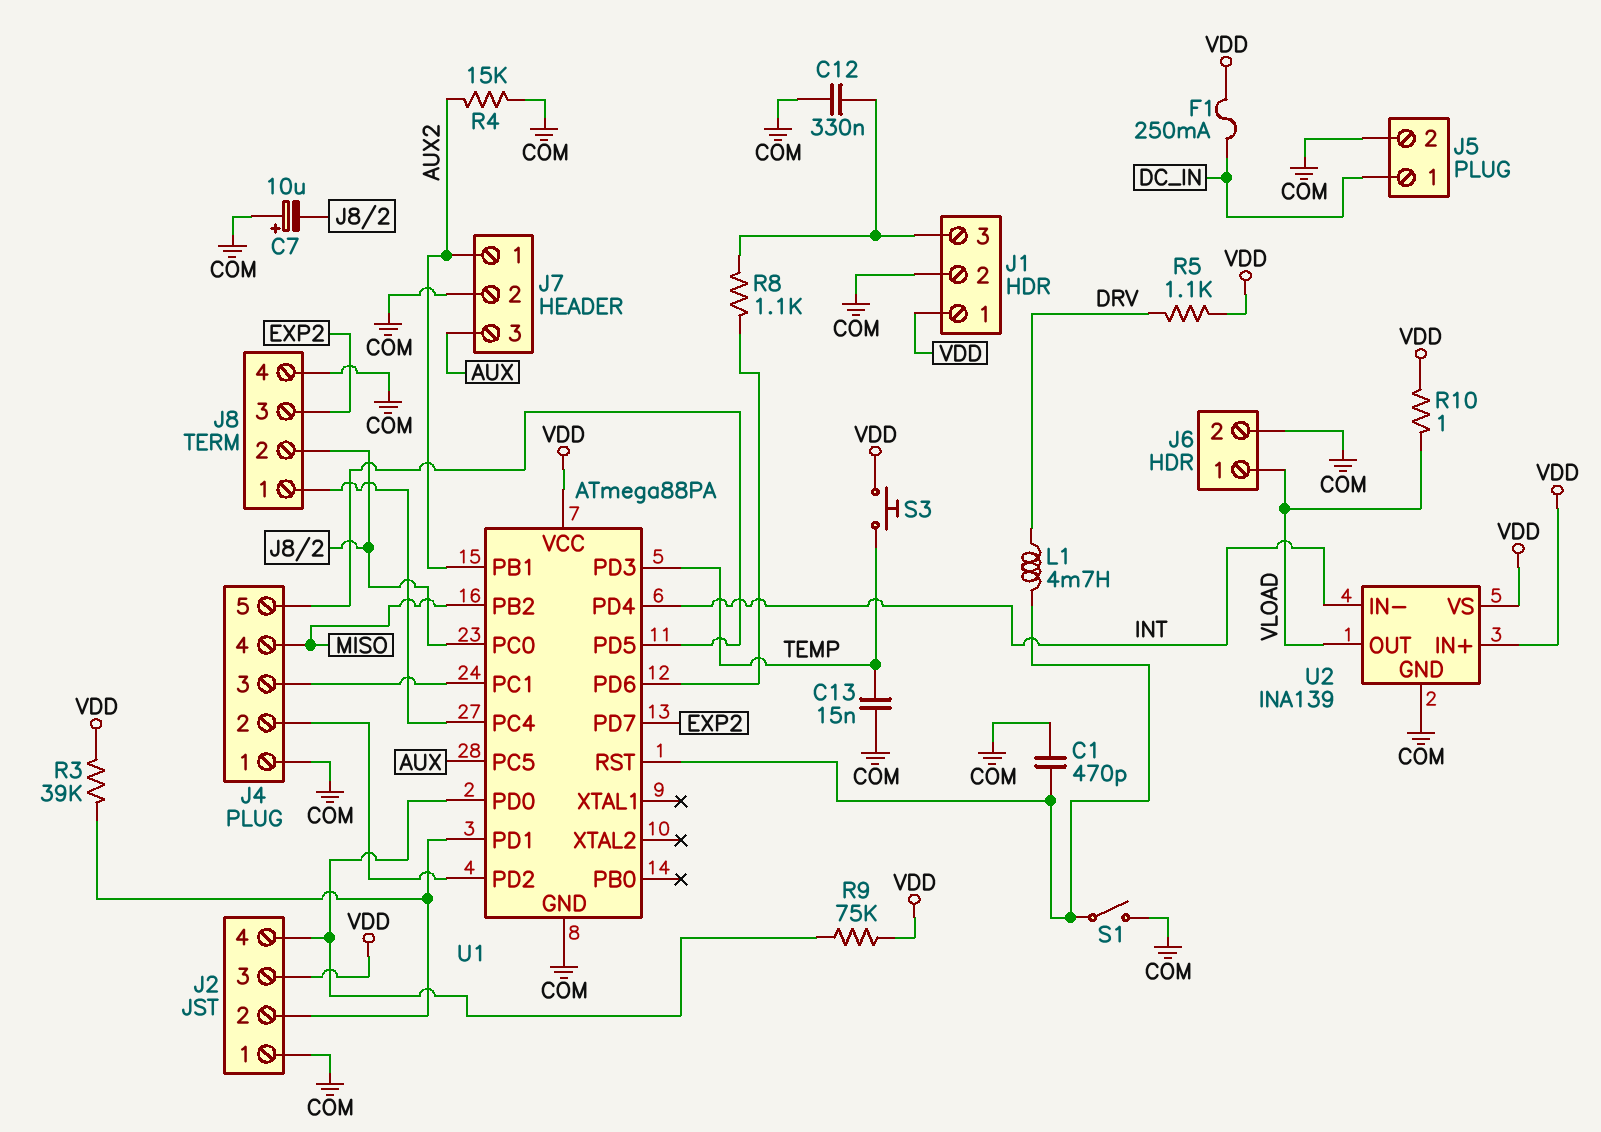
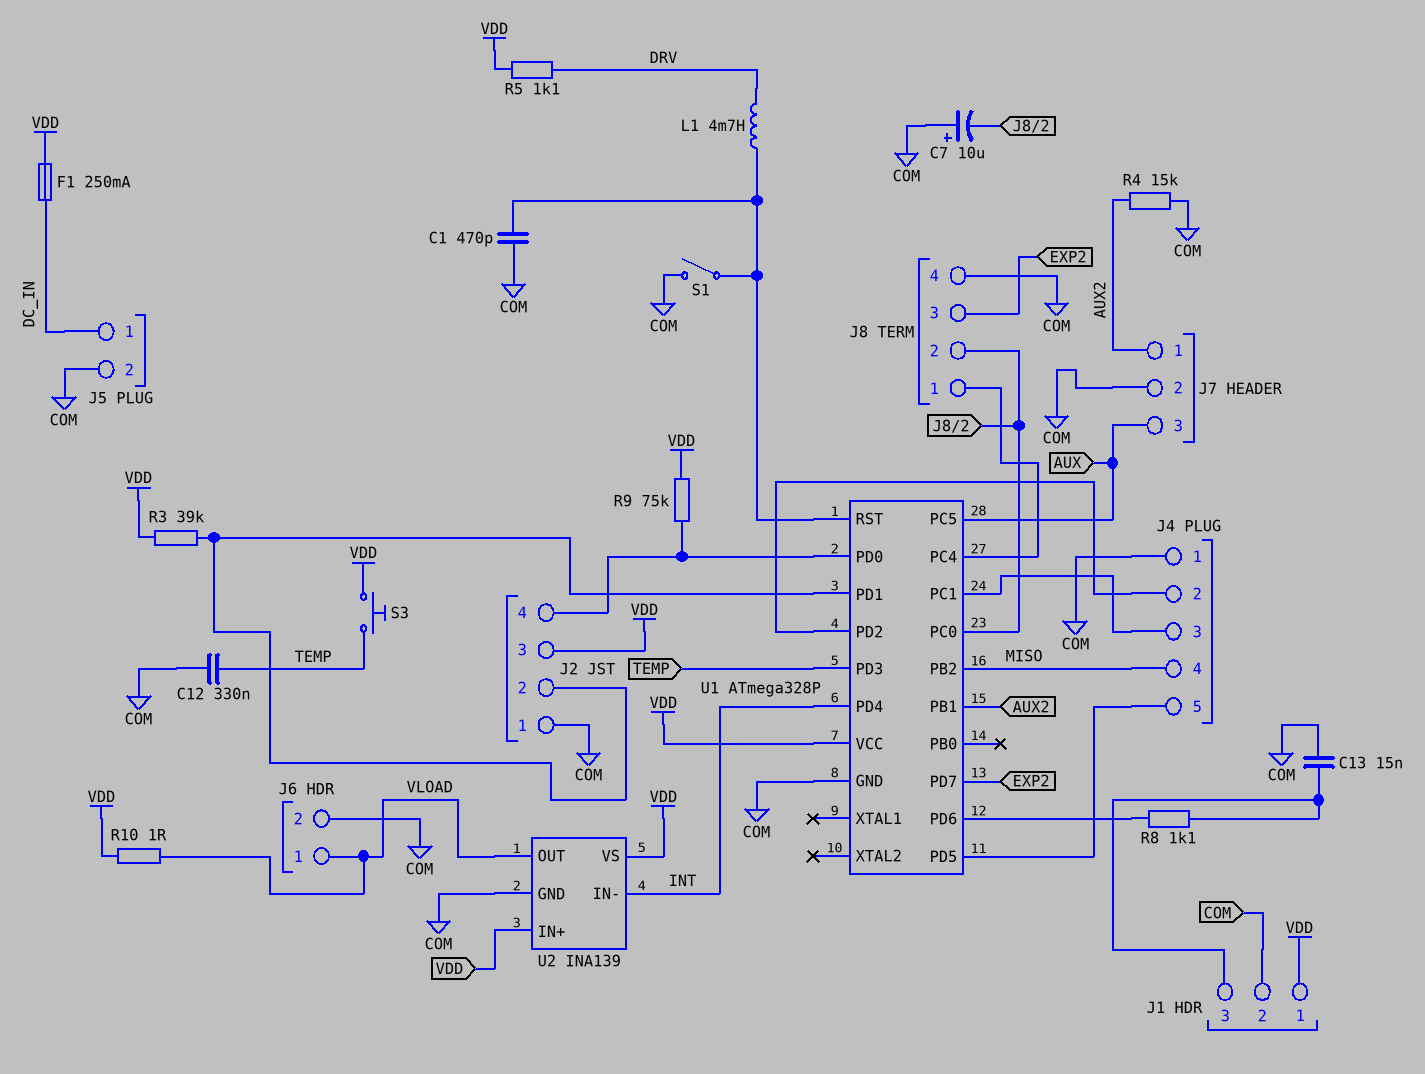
C12: 330nF (COM, J1/3) -> 330nF (COM, TEMP)
C13: 15nF (COM, TEMP) -> 15nF (COM, J1/3)
U1: ATmega88PA -> ATmega328P

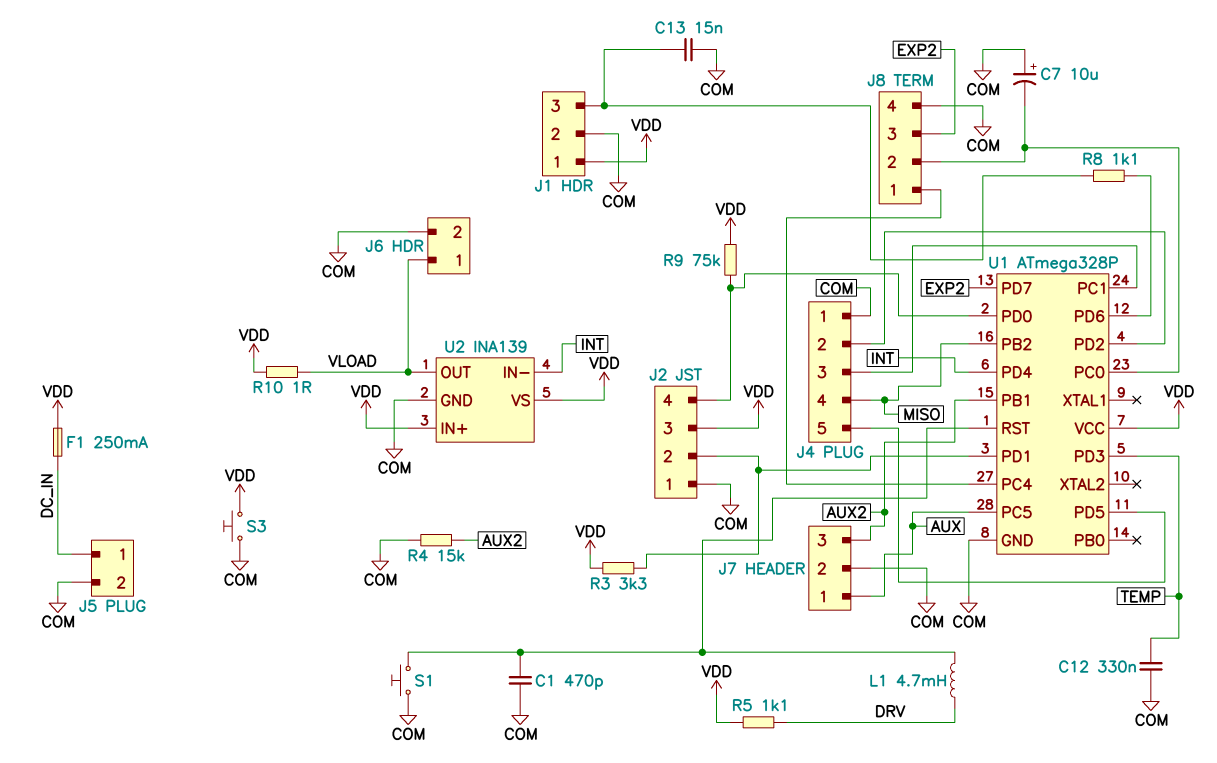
J7 pin 1: AUX2 -> AUX
J7 pin 3: AUX -> AUX2
R3: 39k (J2/2, VDD) -> 3.3k (J2/2, VDD)
S1: switch (COM, U1/RST) -> button (COM, U1/RST)
S3: button (TEMP, VDD) -> button (COM, VDD)

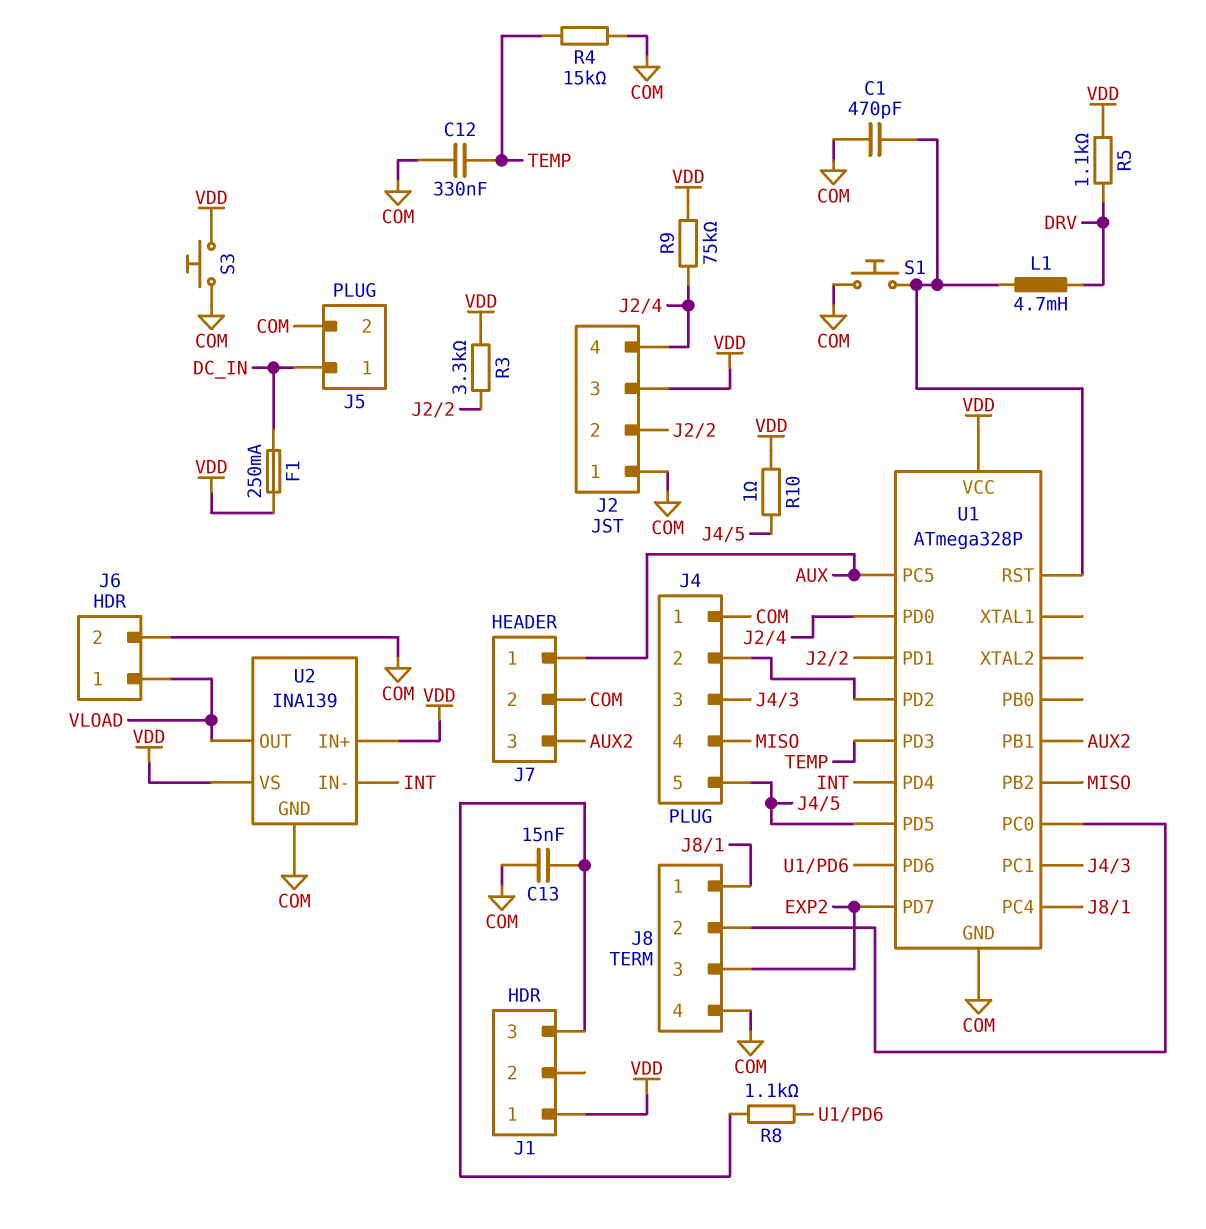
C7: 10uF (plus COM, minus J8/2) -> none
J1 pin 2: COM -> none
R4: 15k (AUX2, COM) -> 15k (COM, TEMP)
R10: 1 (VDD, VLOAD) -> 1 (J4/5, VDD)

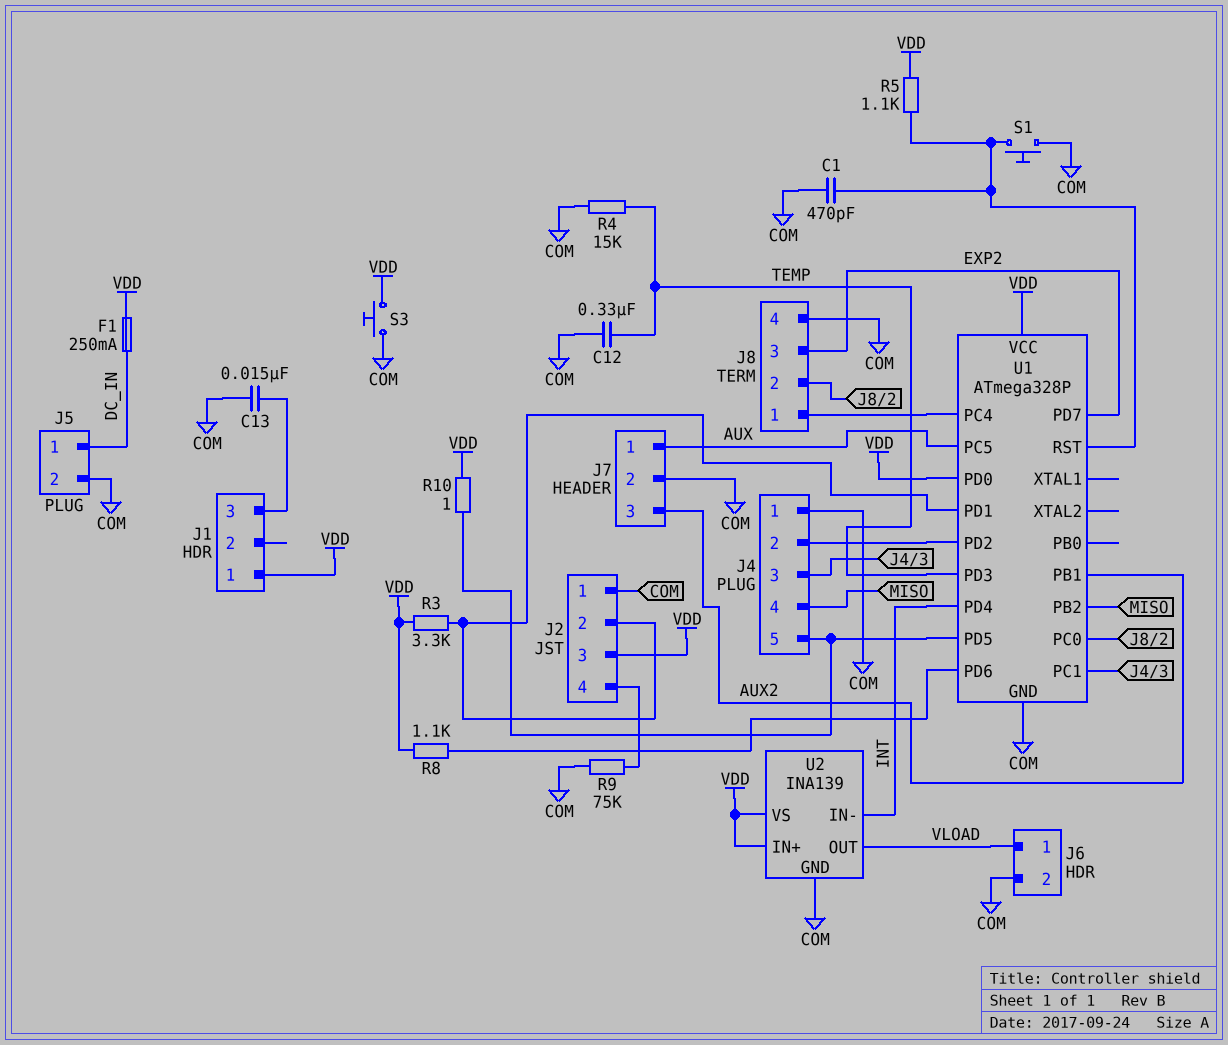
L1: 4.7mH (DRV, U1/RST) -> none
R5: 1.1k (DRV, VDD) -> 1.1k (U1/RST, VDD)
R8: 1.1k (J1/3, U1/PD6) -> 1.1k (U1/PD6, VDD)
R9: 75k (J2/4, VDD) -> 75k (COM, J2/4)
U1 pin PD0: J2/4 -> VDD

